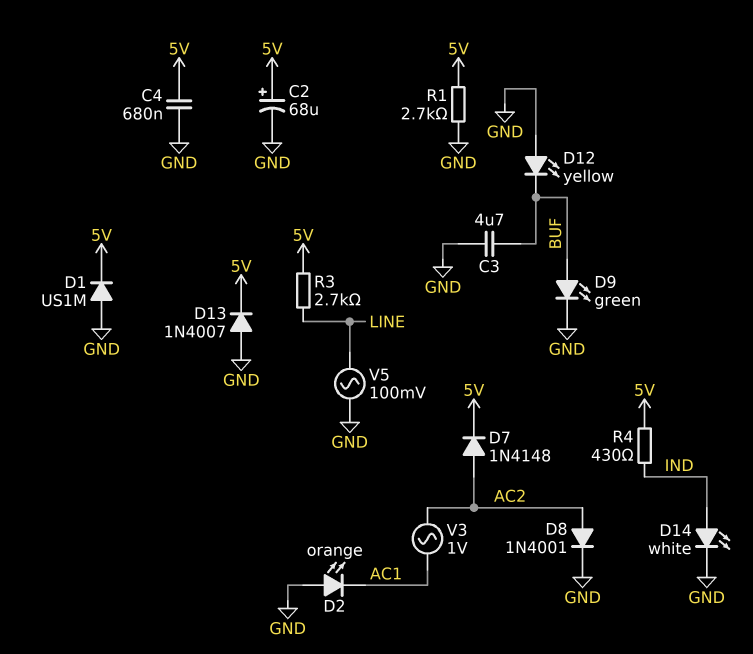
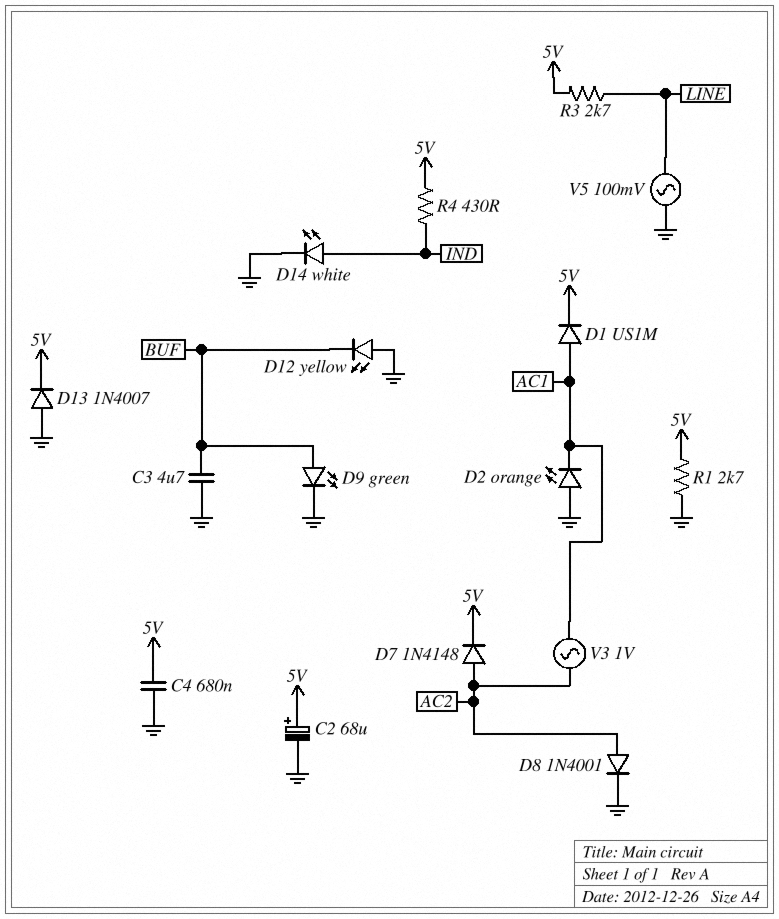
D1: diode US1M (A GND, K 5V) -> diode US1M (A AC1, K 5V)

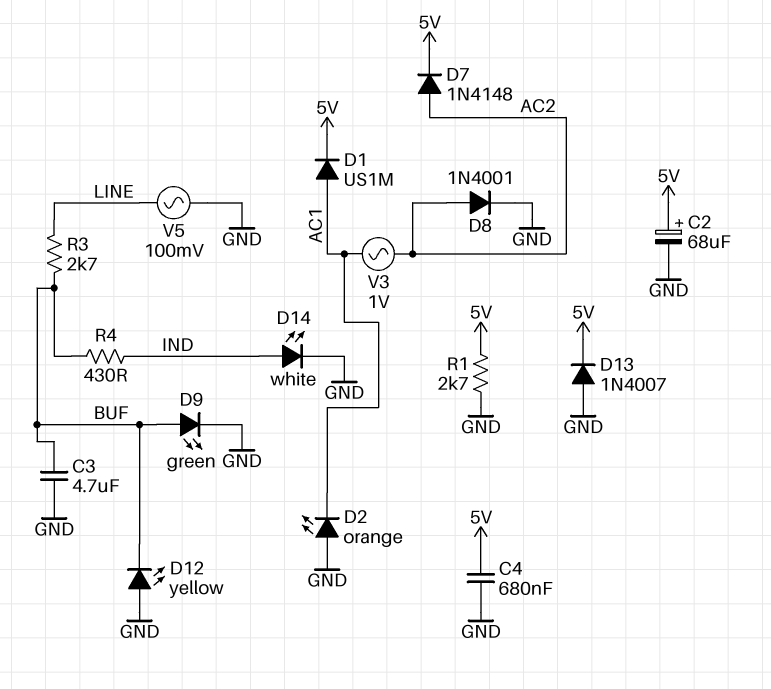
R3: 2.7k (5V, LINE) -> 2.7k (BUF, LINE)
R4: 430 (5V, IND) -> 430 (BUF, IND)

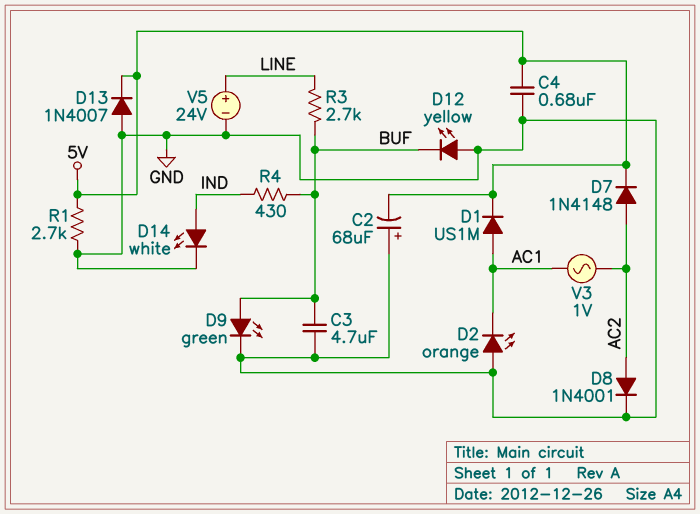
C2: 68uF (plus 5V, minus GND) -> 68uF (plus GND, minus 5V)
V5: AC 100mV (GND, LINE) -> 24V (plus LINE, minus GND)

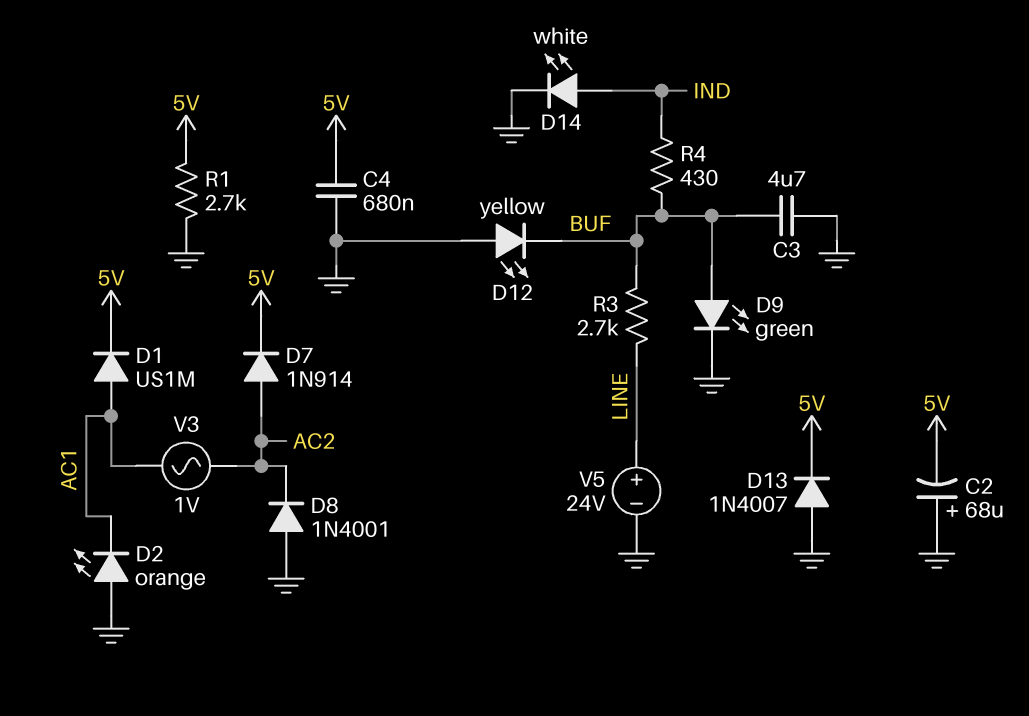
D7: diode 1N4148 (A AC2, K 5V) -> diode 1N914 (A AC2, K 5V)
D8: diode 1N4001 (A AC2, K GND) -> diode 1N4001 (A GND, K AC2)

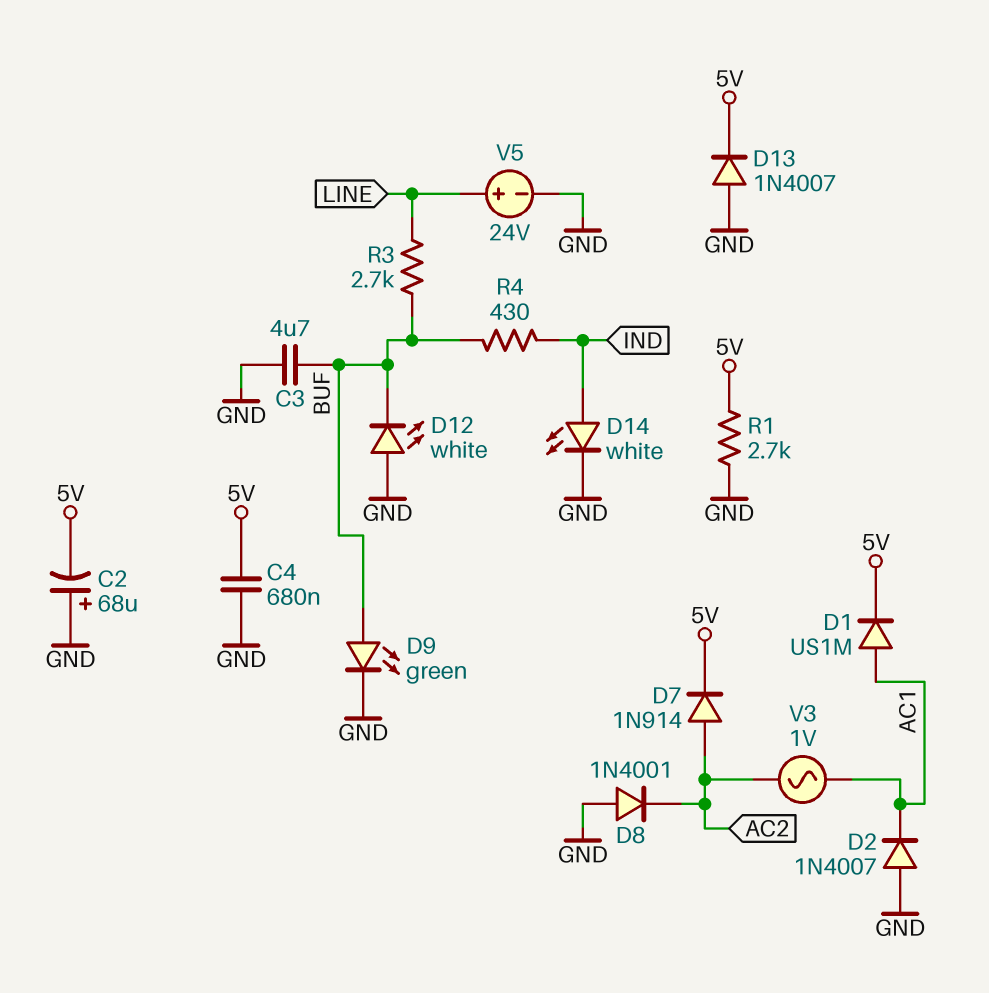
D2: LED orange (A GND, K AC1) -> diode 1N4007 (A GND, K AC1)
D12: LED yellow (A GND, K BUF) -> LED white (A GND, K BUF)

